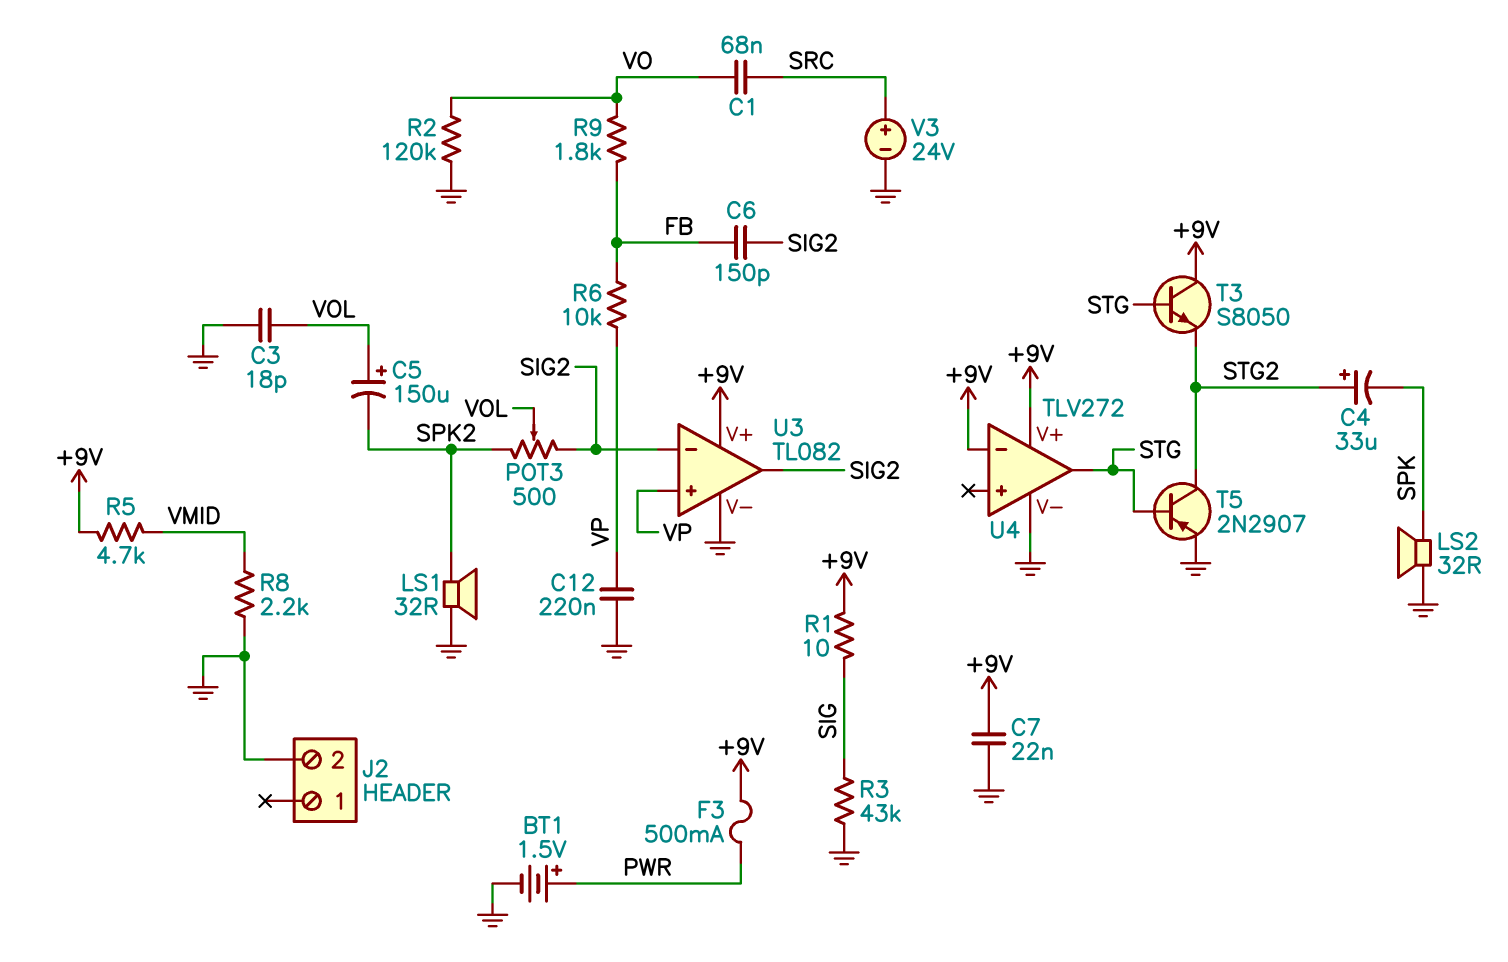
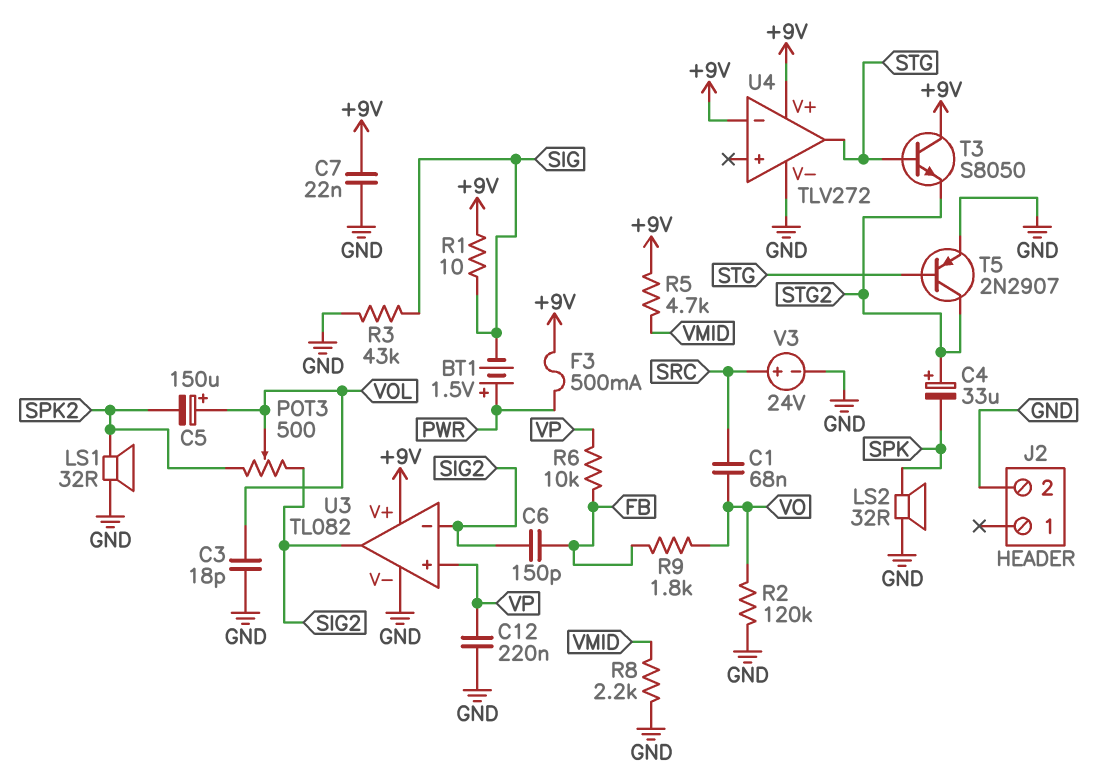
BT1: 1.5V (plus PWR, minus GND) -> 1.5V (plus PWR, minus SIG)

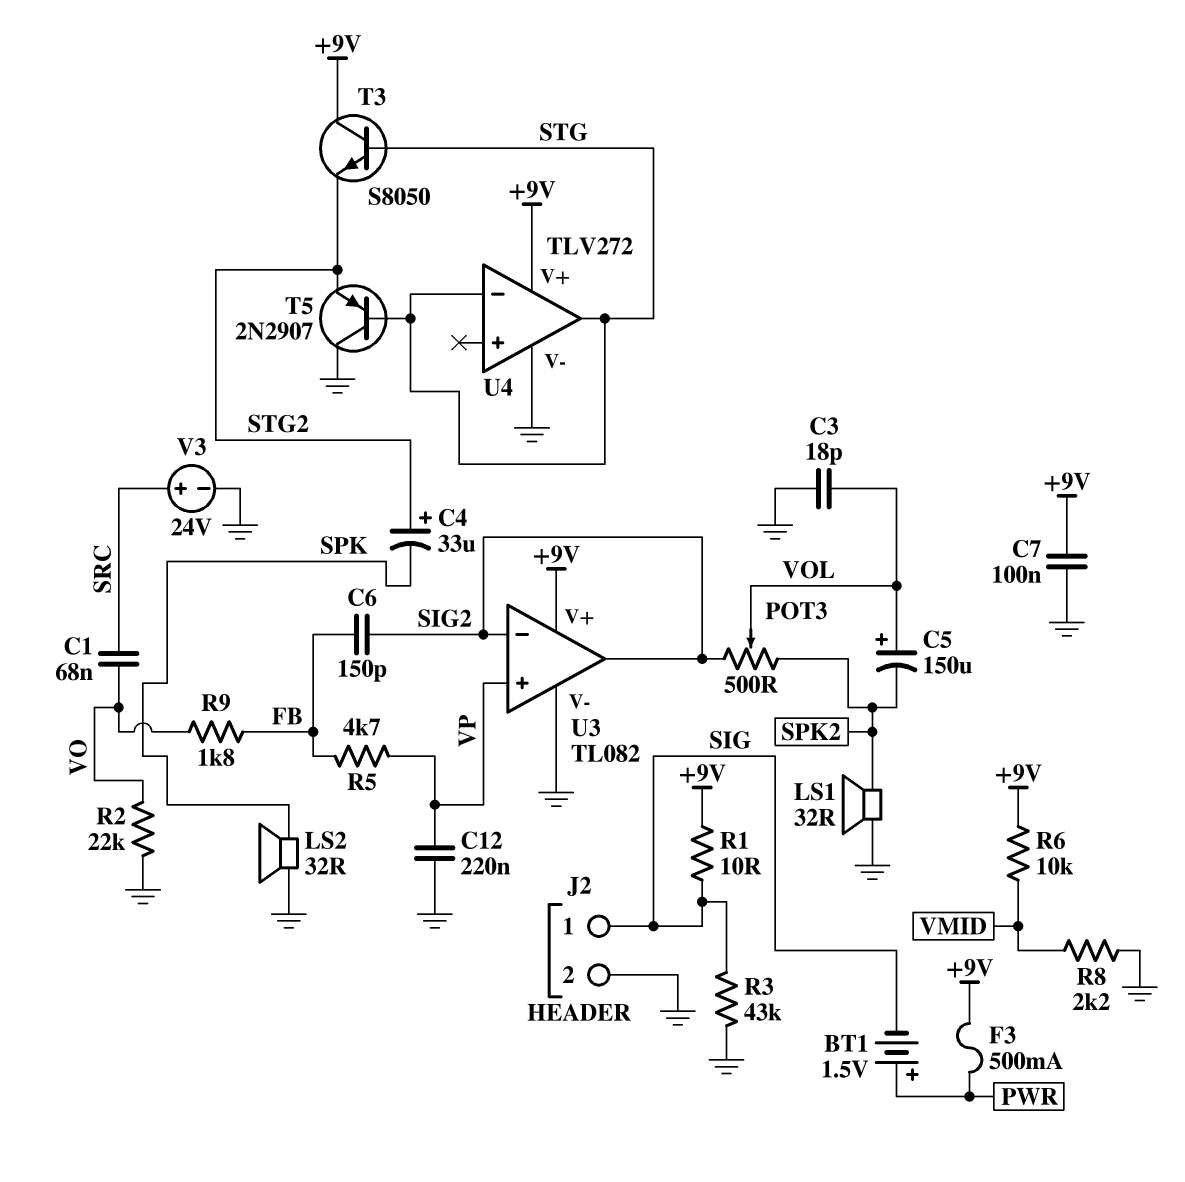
C7: 22nF (+9V, GND) -> 100nF (+9V, GND)
J2 pin 1: none -> SIG
R2: 120k (GND, VO) -> 22k (GND, VO)
R5: 4.7k (+9V, VMID) -> 4.7k (FB, VP)
R6: 10k (FB, VP) -> 10k (+9V, VMID)
T5: PNP 2N2907 (B STG, C STG2, E GND) -> PNP 2N2907 (B STG, C GND, E STG2)
U4 pin in-: +9V -> STG

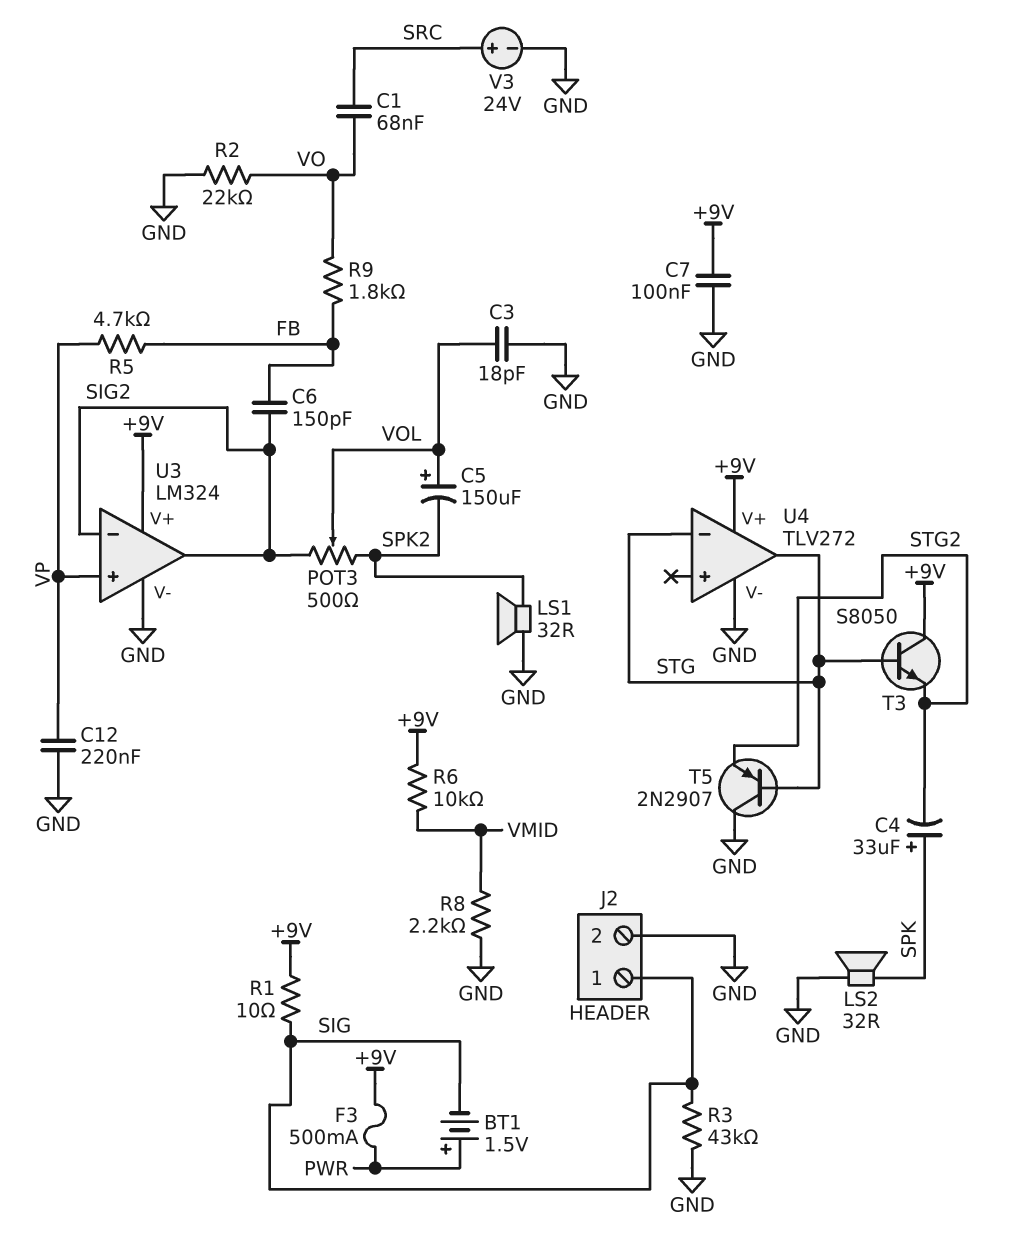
C4: 33uF (plus STG2, minus SPK) -> 33uF (plus SPK, minus STG2)
U3: TL082 -> LM324

